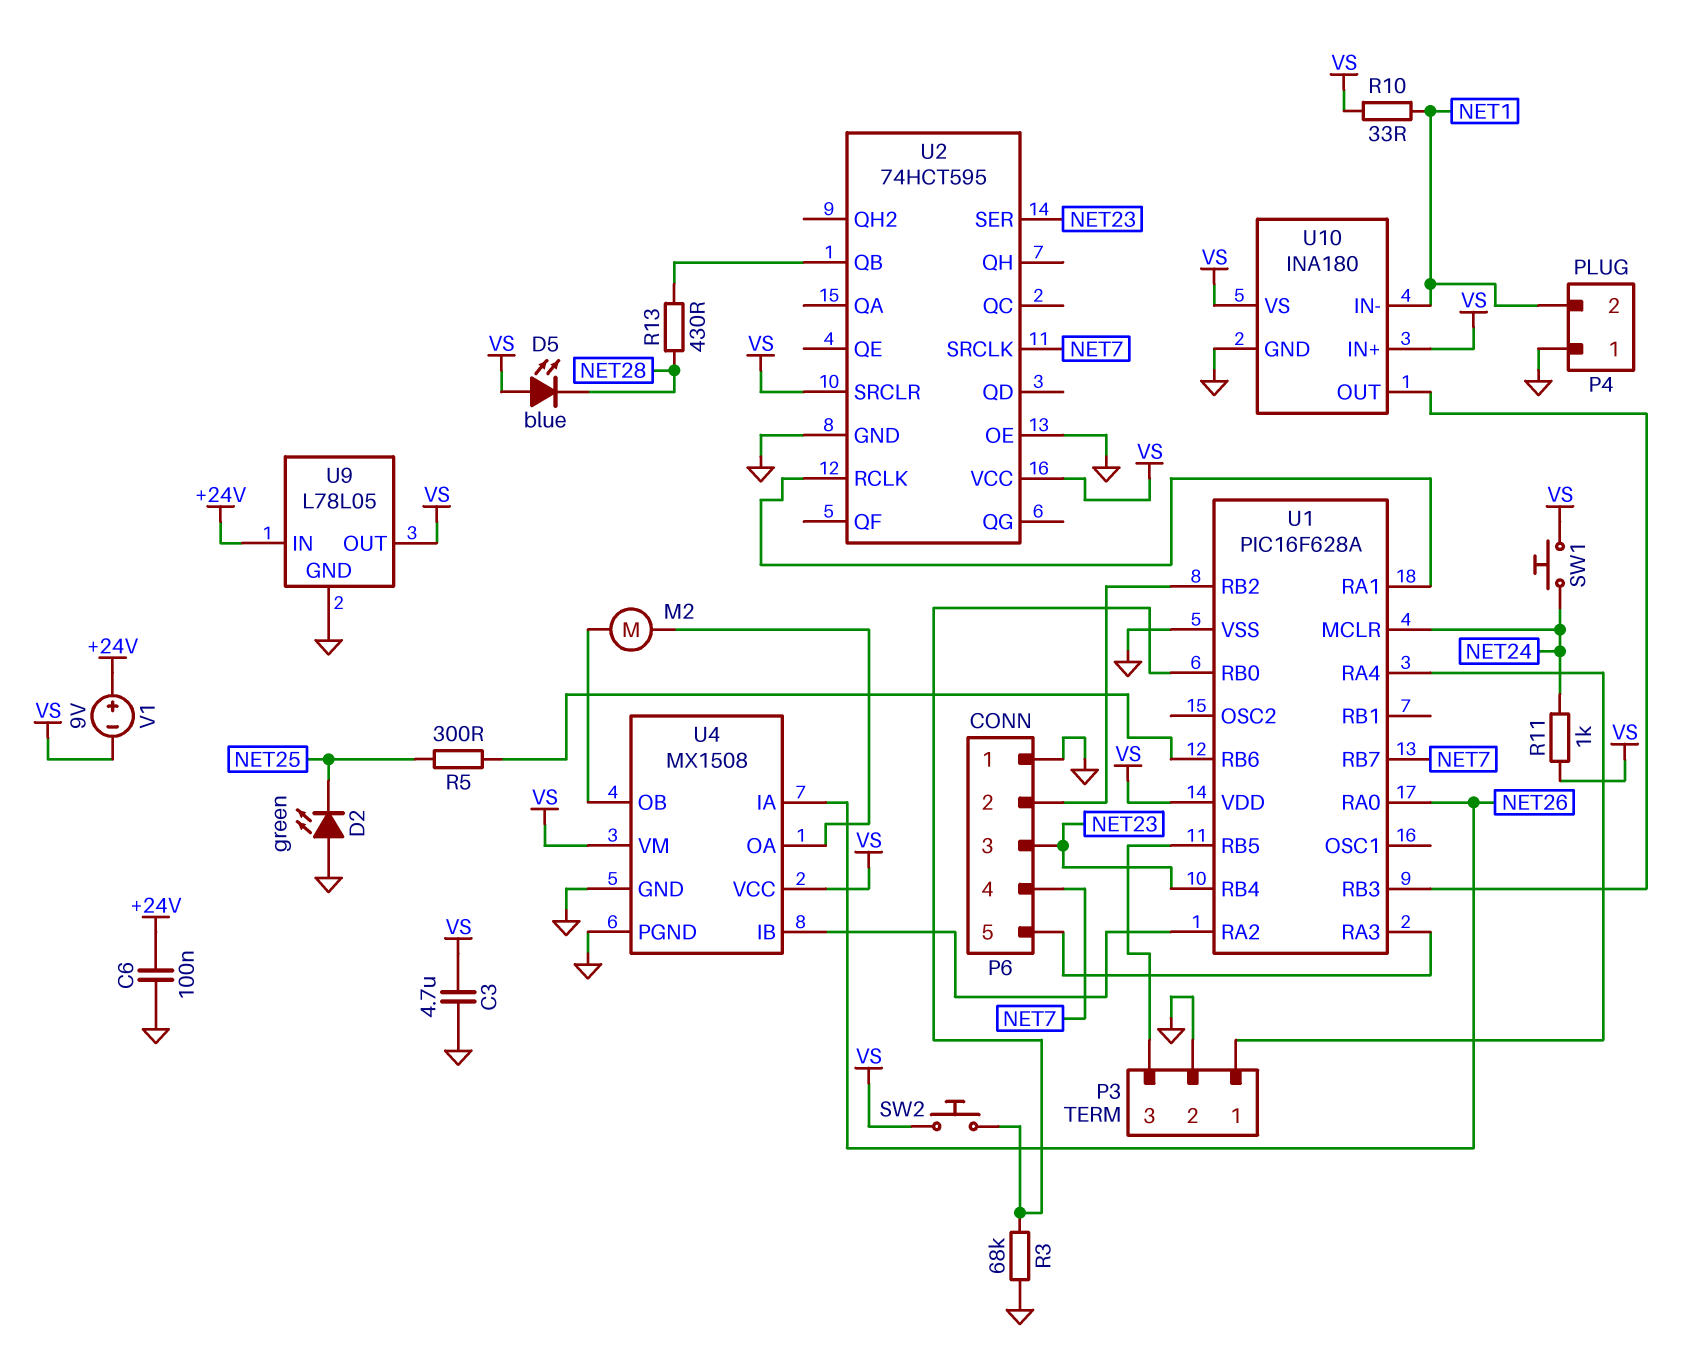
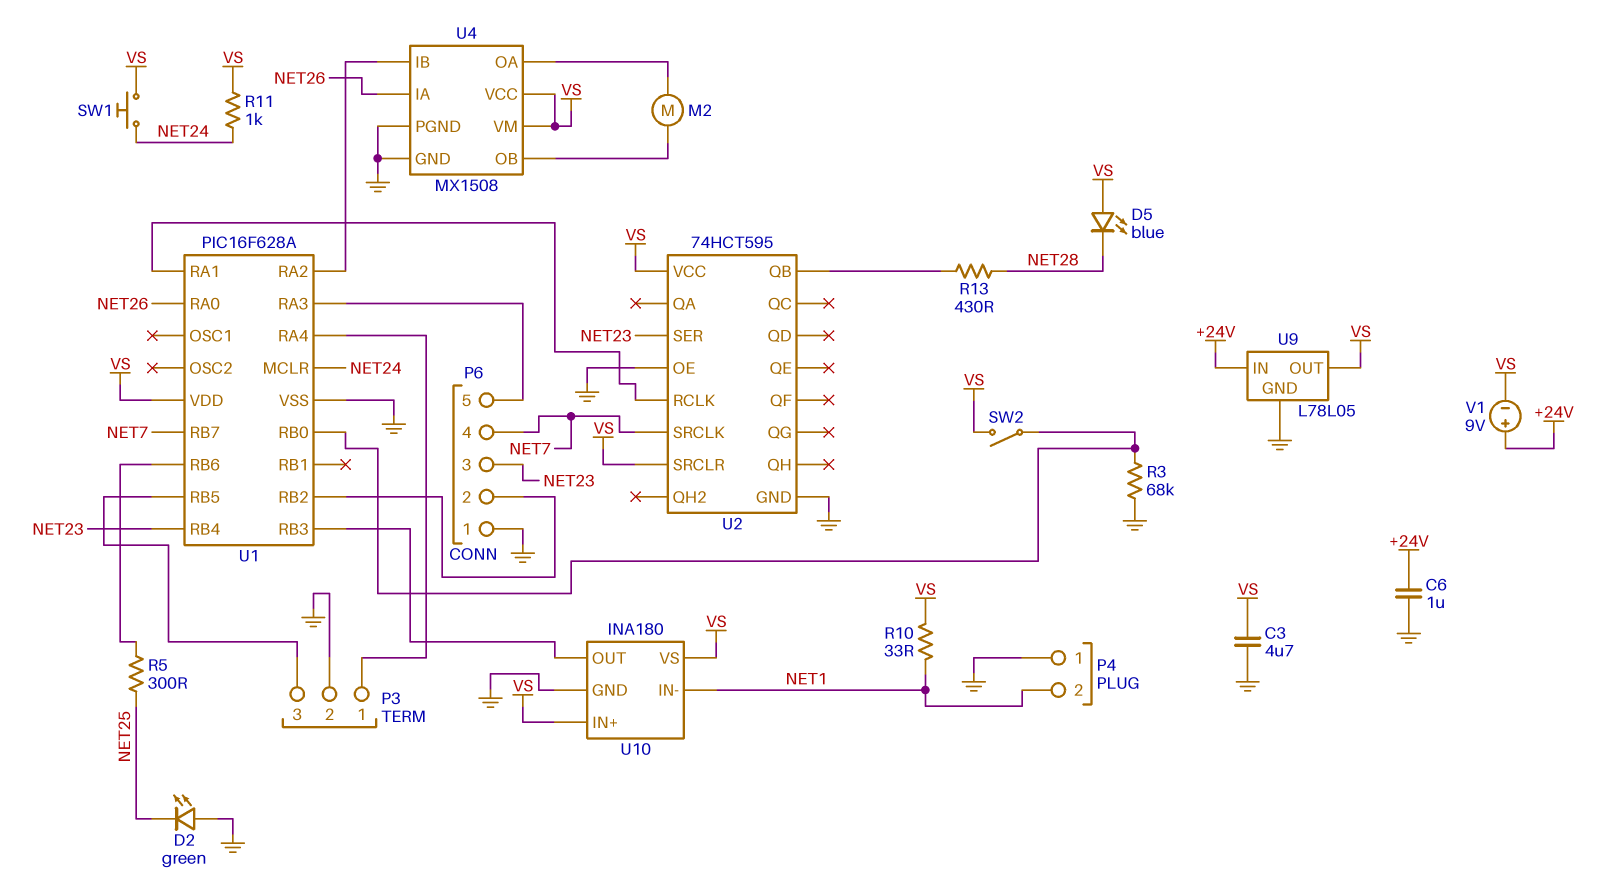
C6: 100nF (+24V, GND) -> 1uF (+24V, GND)
SW2: button (U1/RB0, VS) -> switch (U1/RB0, VS)

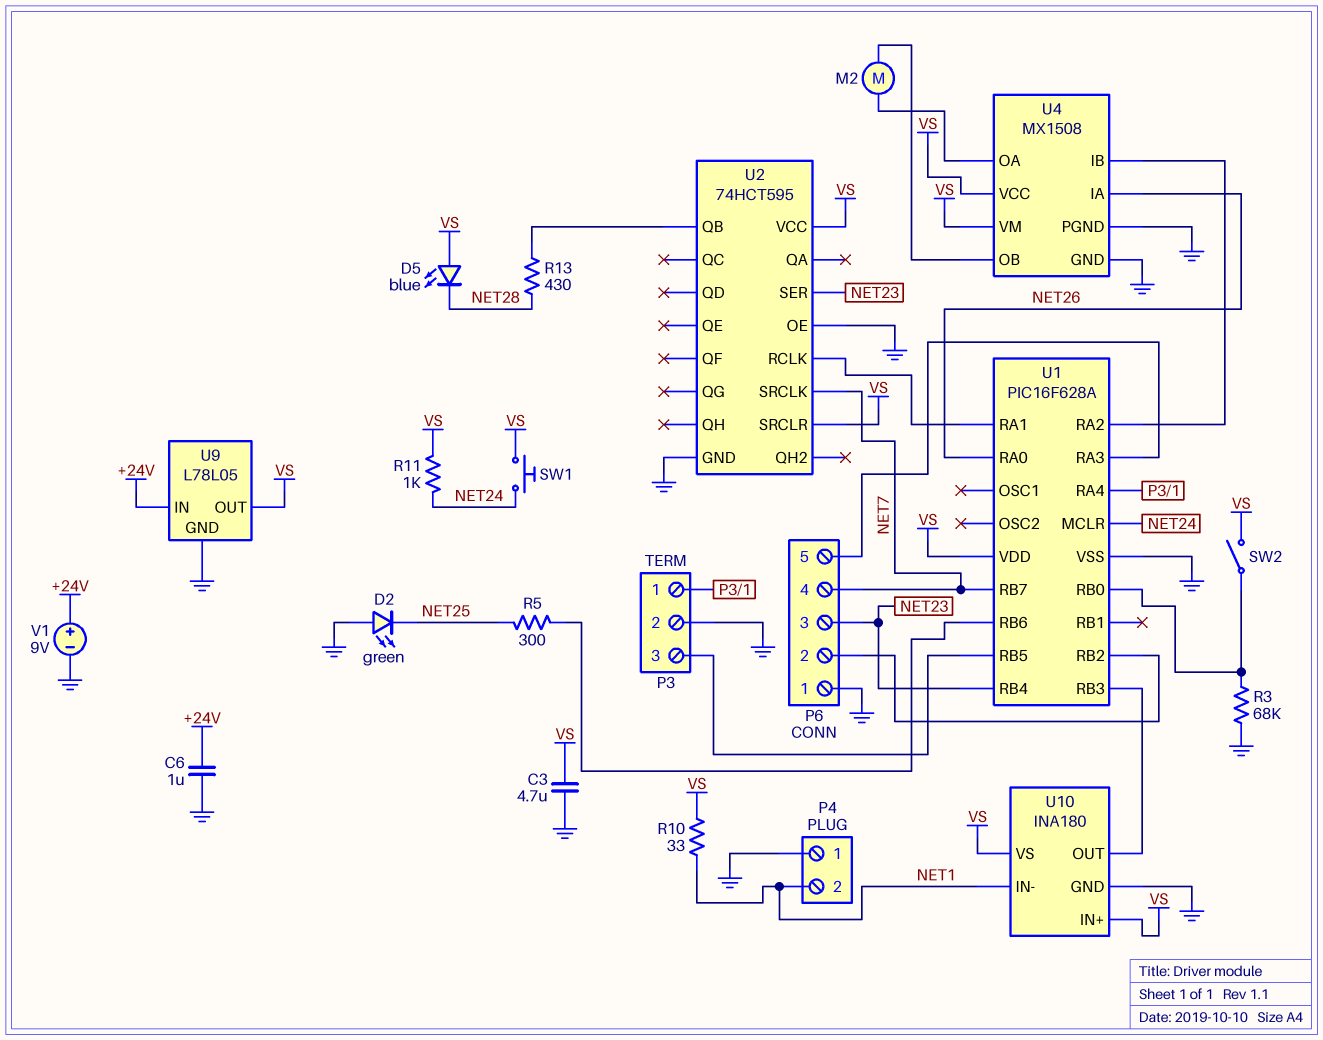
V1: 9V (plus +24V, minus VS) -> 9V (plus +24V, minus GND)

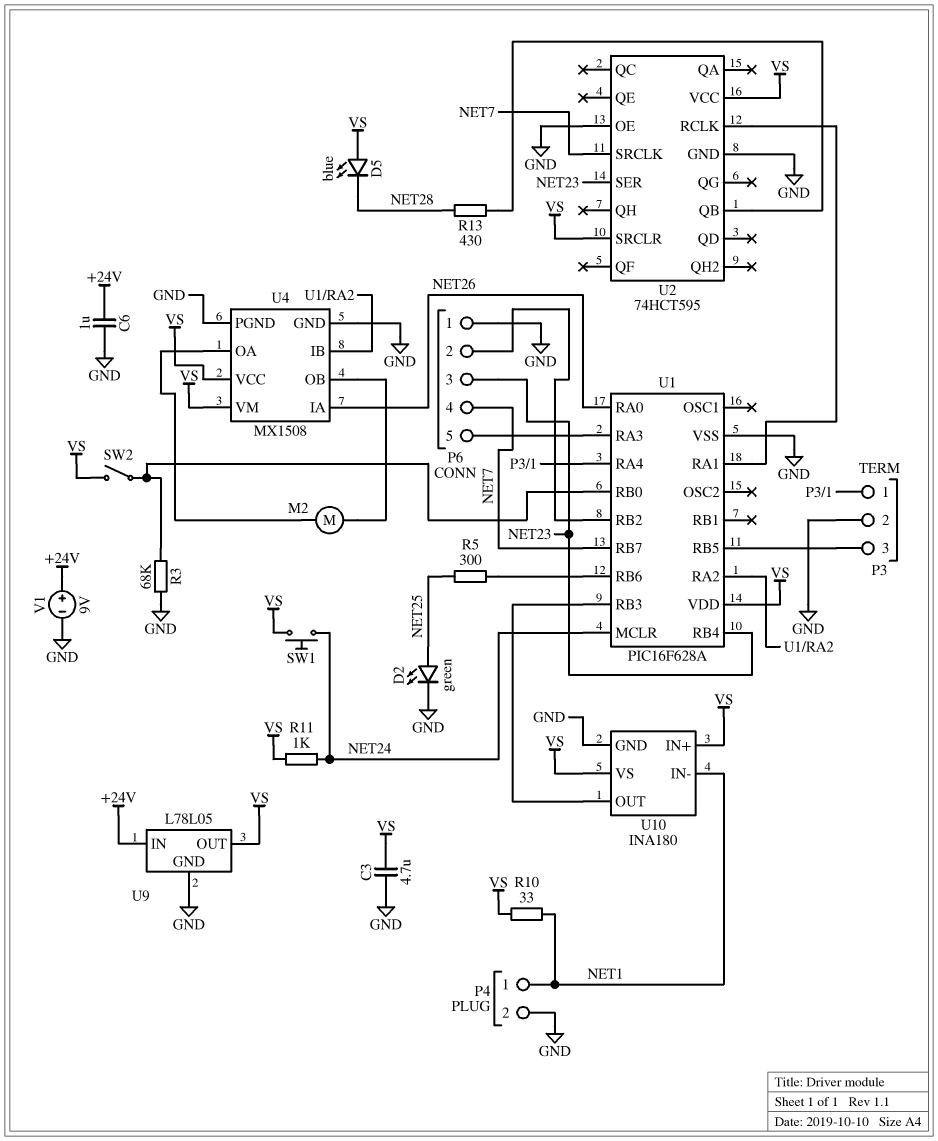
D2: LED green (A GND, K NET25) -> LED green (A NET25, K GND)
P4 pin 1: GND -> NET1
P4 pin 2: NET1 -> GND

